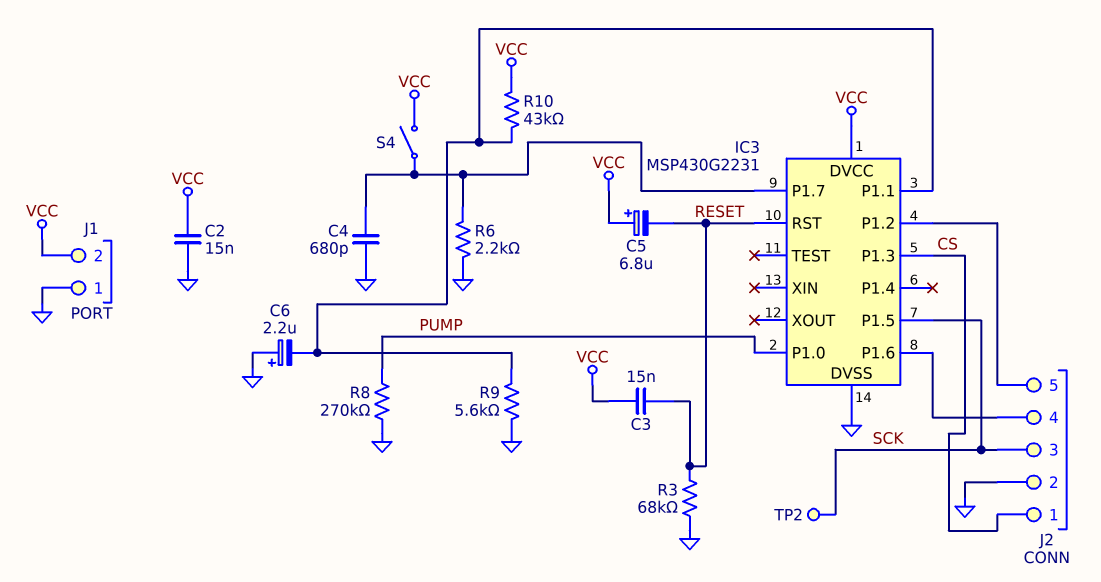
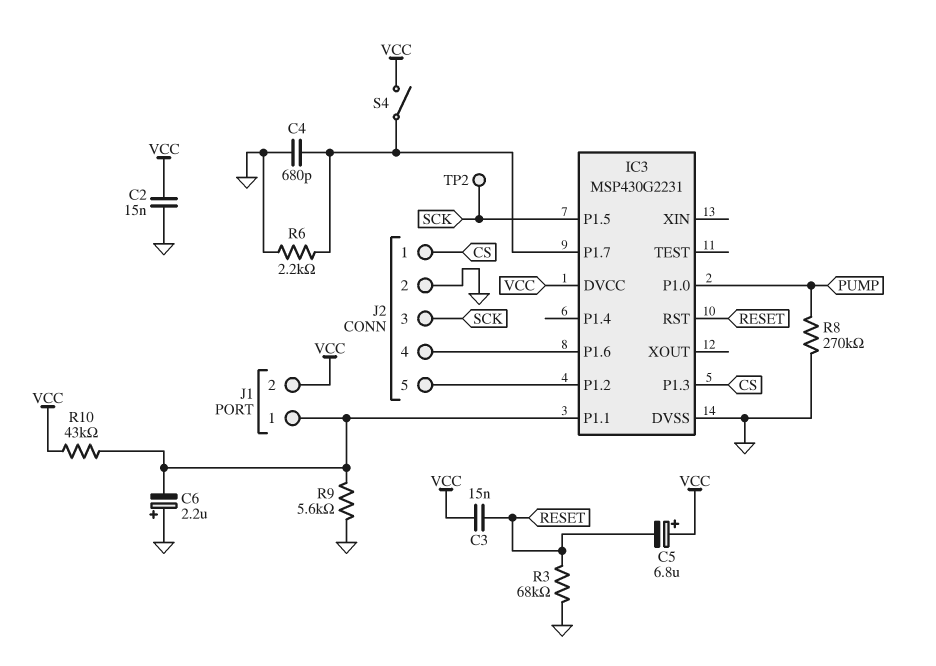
J1 pin 1: GND -> IC3/P1.1

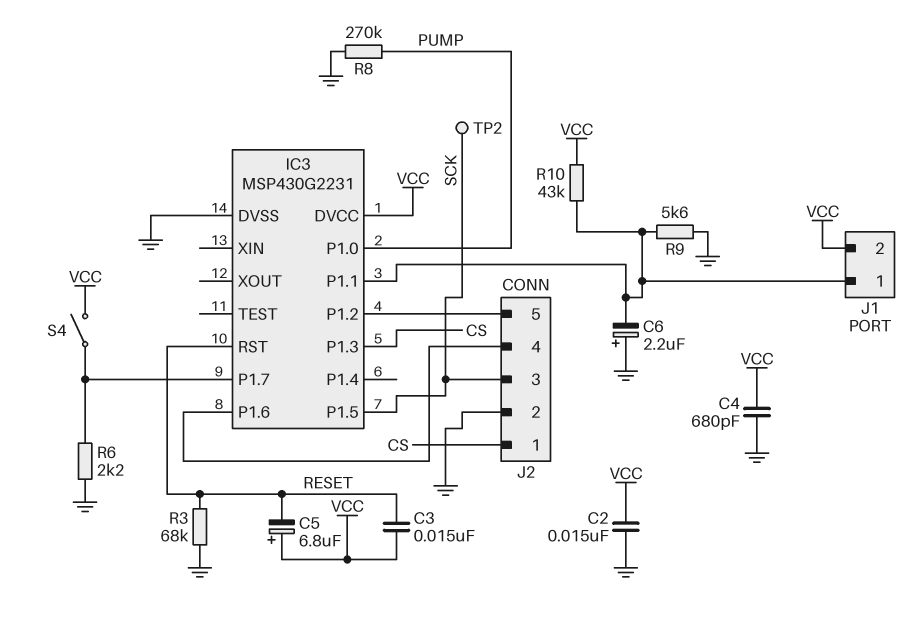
C4: 680pF (GND, IC3/P1.7) -> 680pF (GND, VCC)

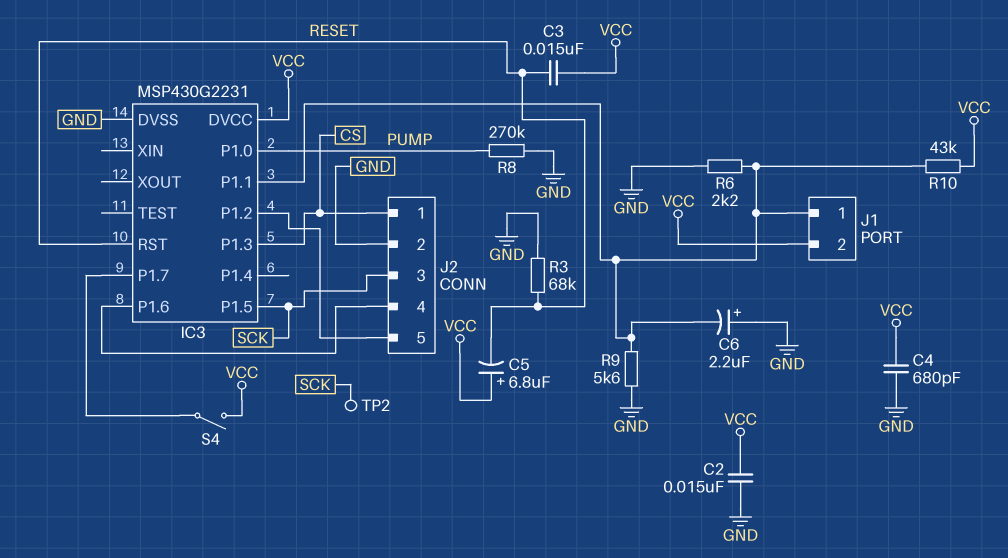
R6: 2.2k (GND, IC3/P1.7) -> 2.2k (GND, IC3/P1.1)

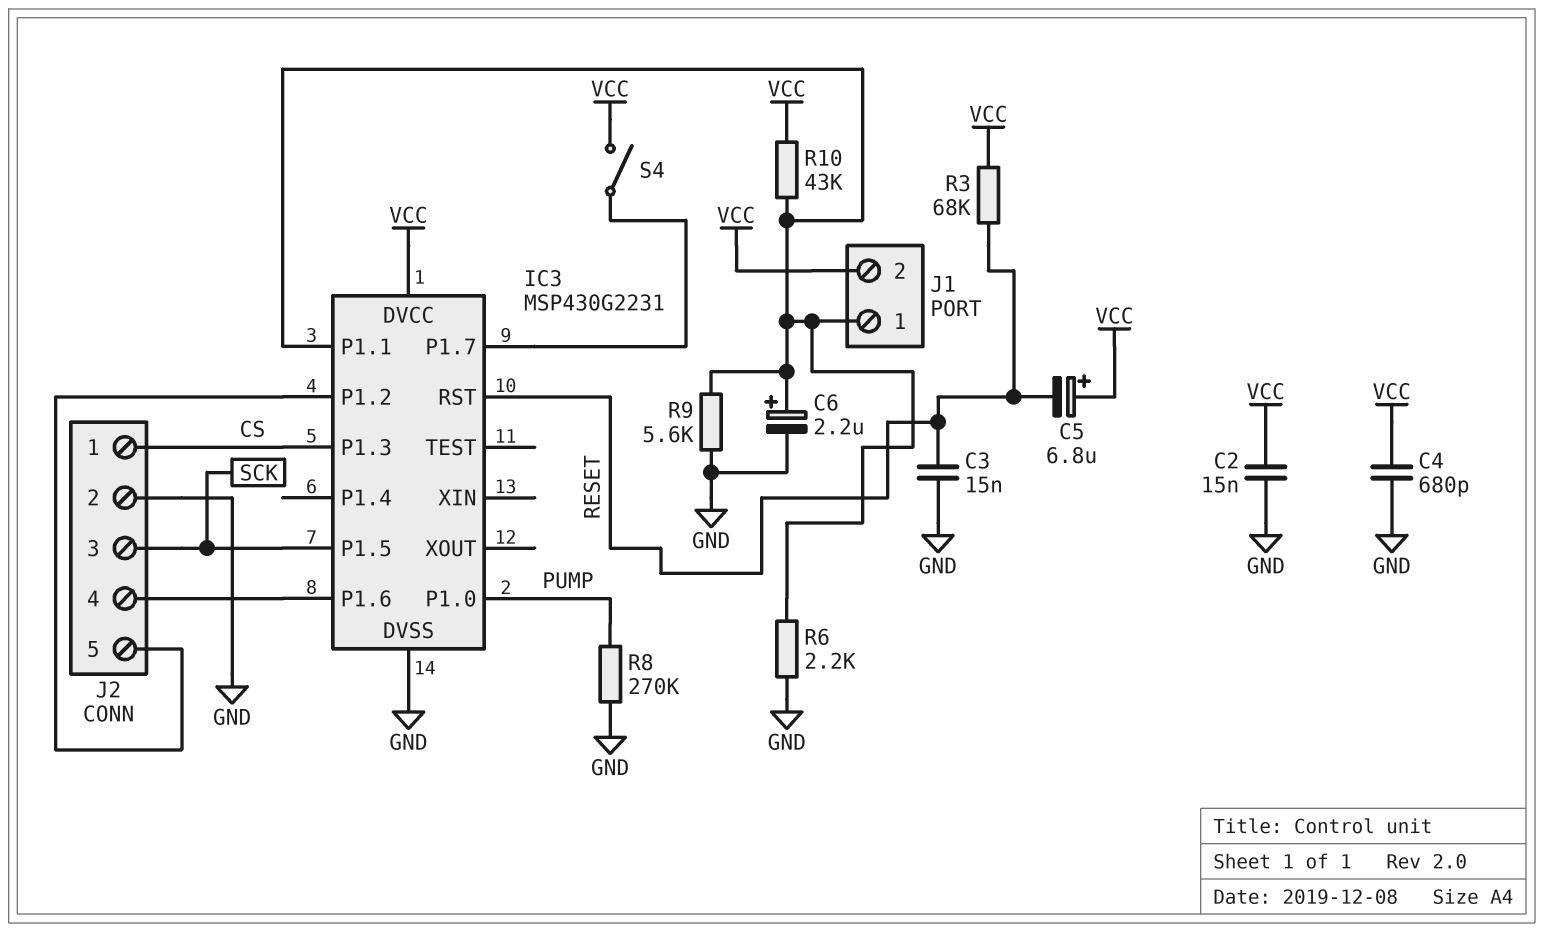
C3: 15nF (RESET, VCC) -> 15nF (GND, RESET)
C6: 2.2uF (plus GND, minus IC3/P1.1) -> 2.2uF (plus IC3/P1.1, minus GND)
R3: 68k (GND, RESET) -> 68k (RESET, VCC)
TP2: test point (SCK) -> none

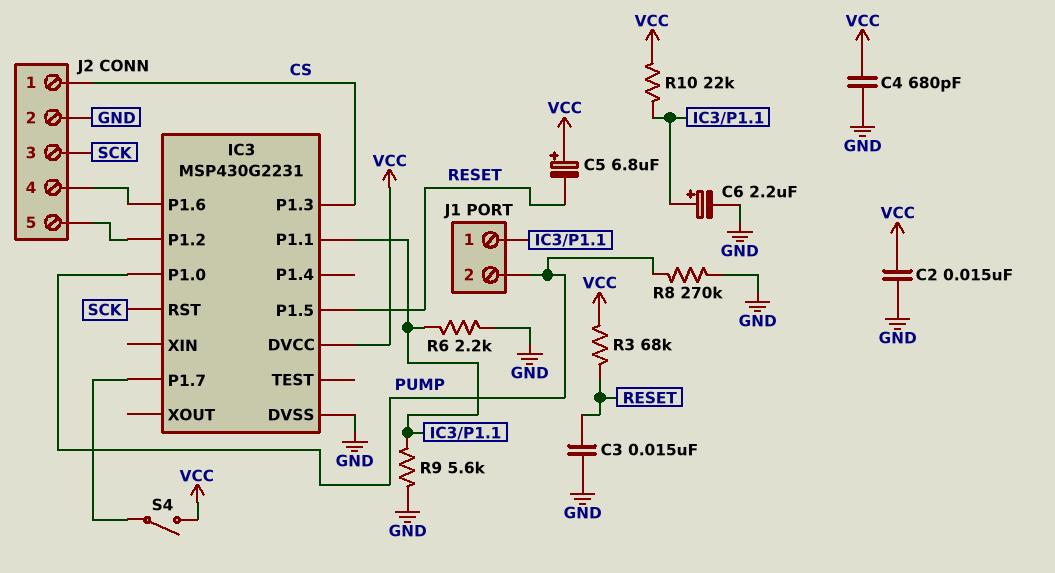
IC3 pin P1.5: SCK -> RESET
IC3 pin RST: RESET -> SCK
J1 pin 2: VCC -> PUMP
R10: 43k (IC3/P1.1, VCC) -> 22k (IC3/P1.1, VCC)

